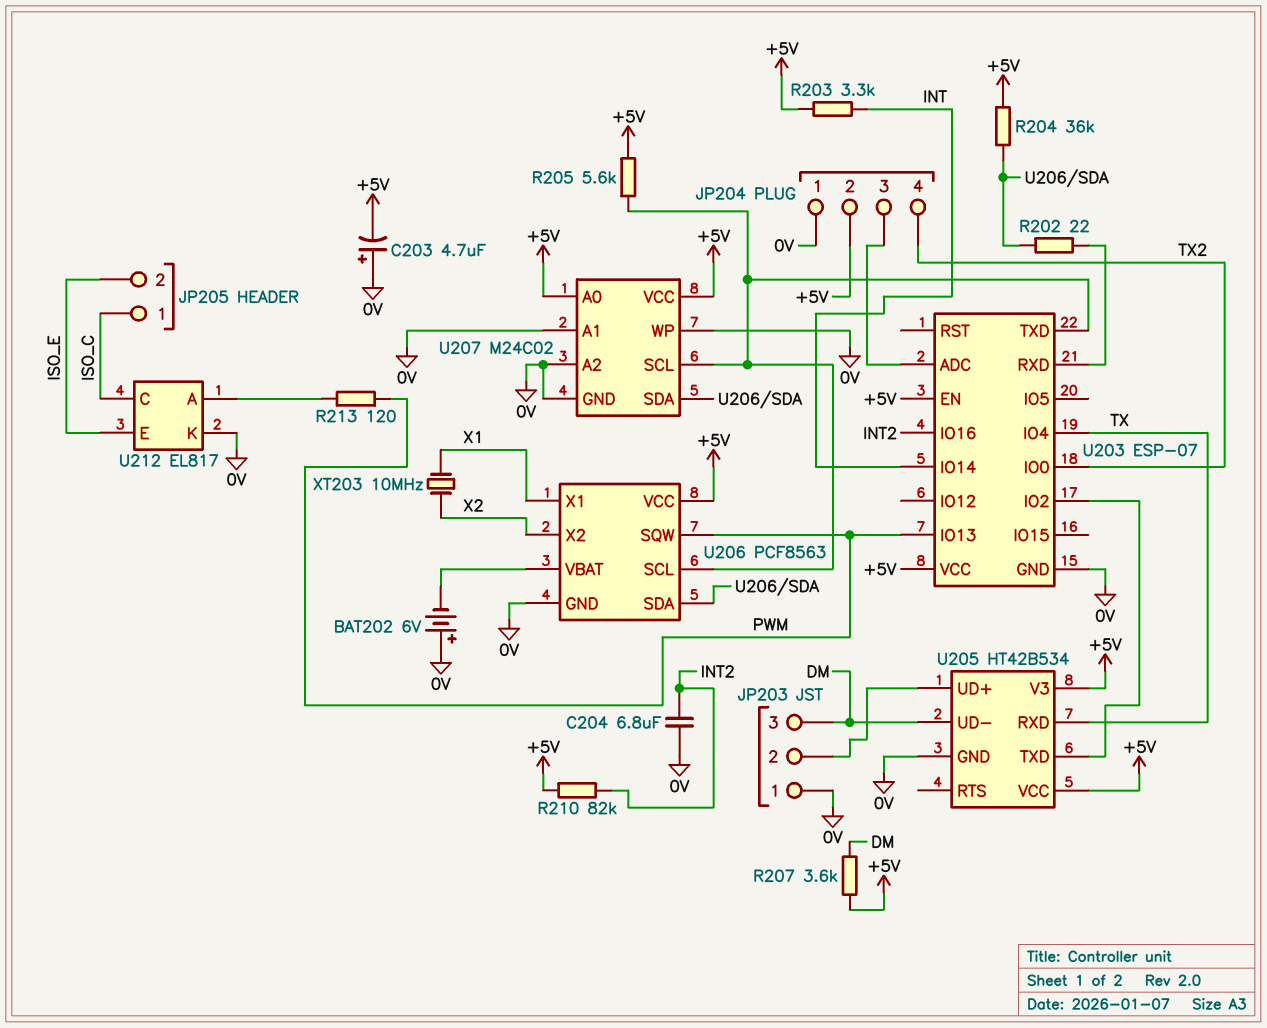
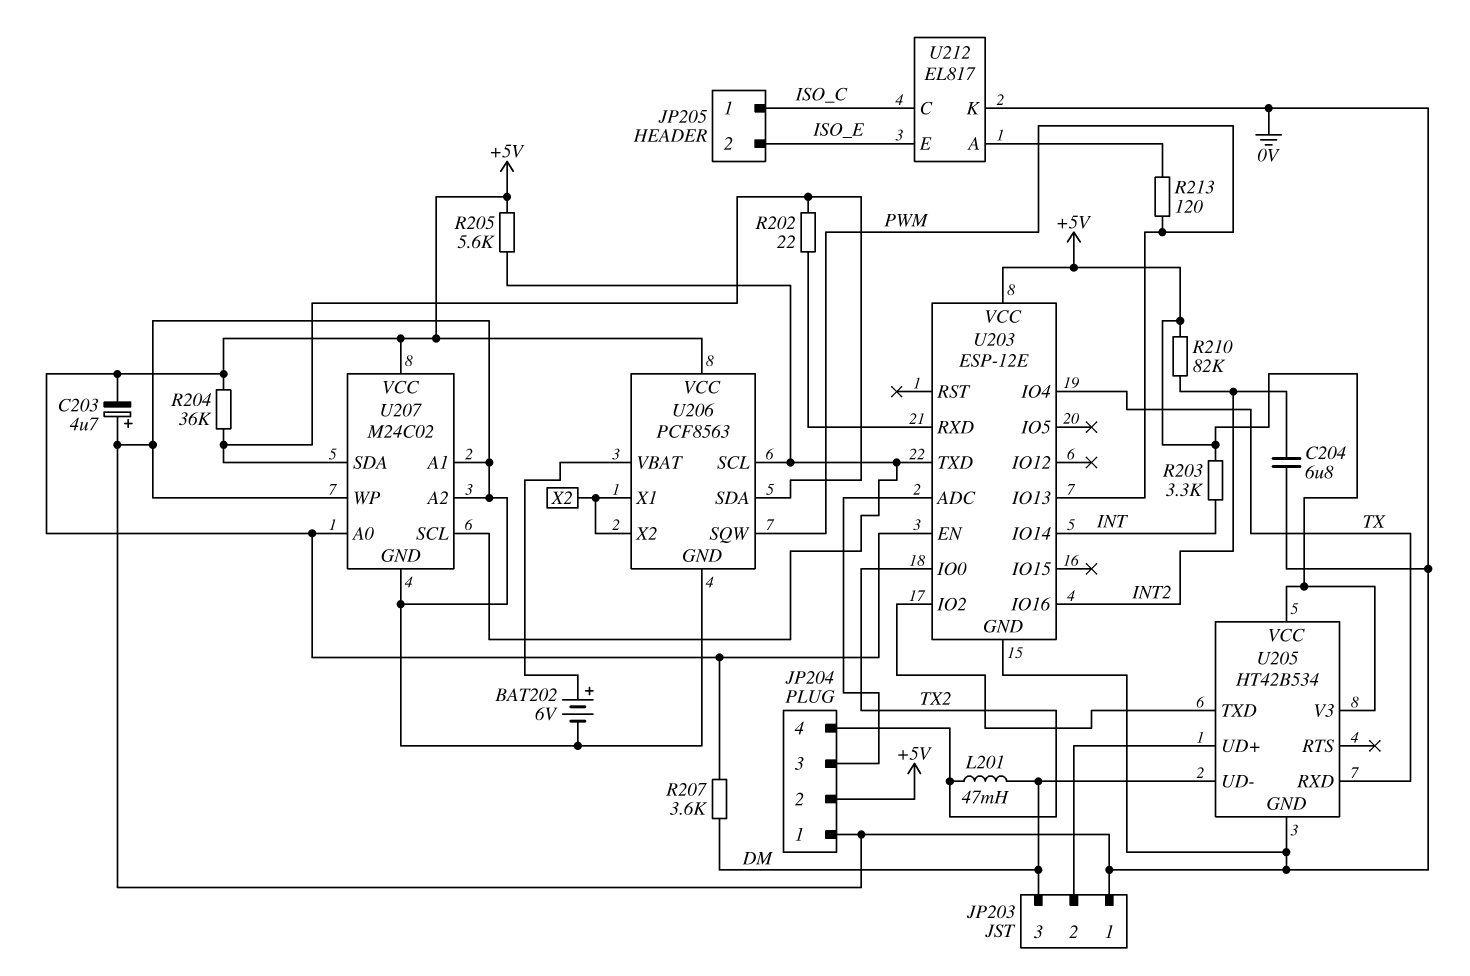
BAT202: 6V (plus 0V, minus U206/VBAT) -> 6V (plus U206/VBAT, minus 0V)
L201: none -> 47mH (DM, TX2)
U203: ESP-07 -> ESP-12E
U206 pin X1: X1 -> X2
XT203: 10MHz (X1, X2) -> none

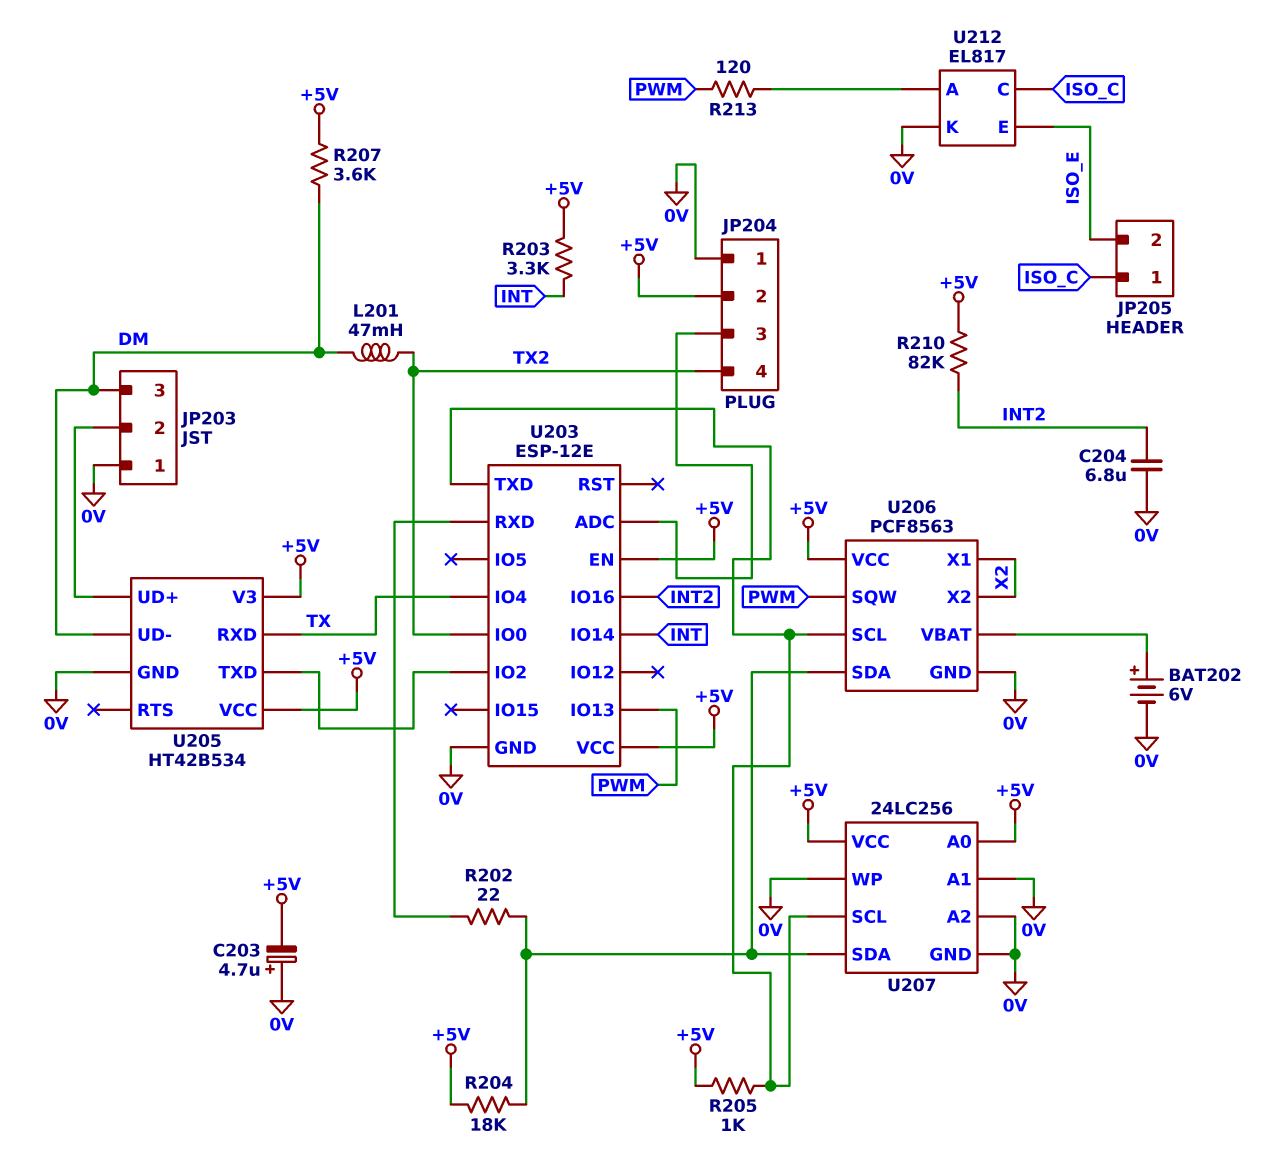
R204: 36k (+5V, U206/SDA) -> 18k (+5V, U206/SDA)
R205: 5.6k (+5V, U203/TXD) -> 1k (+5V, U203/TXD)
U207: M24C02 -> 24LC256

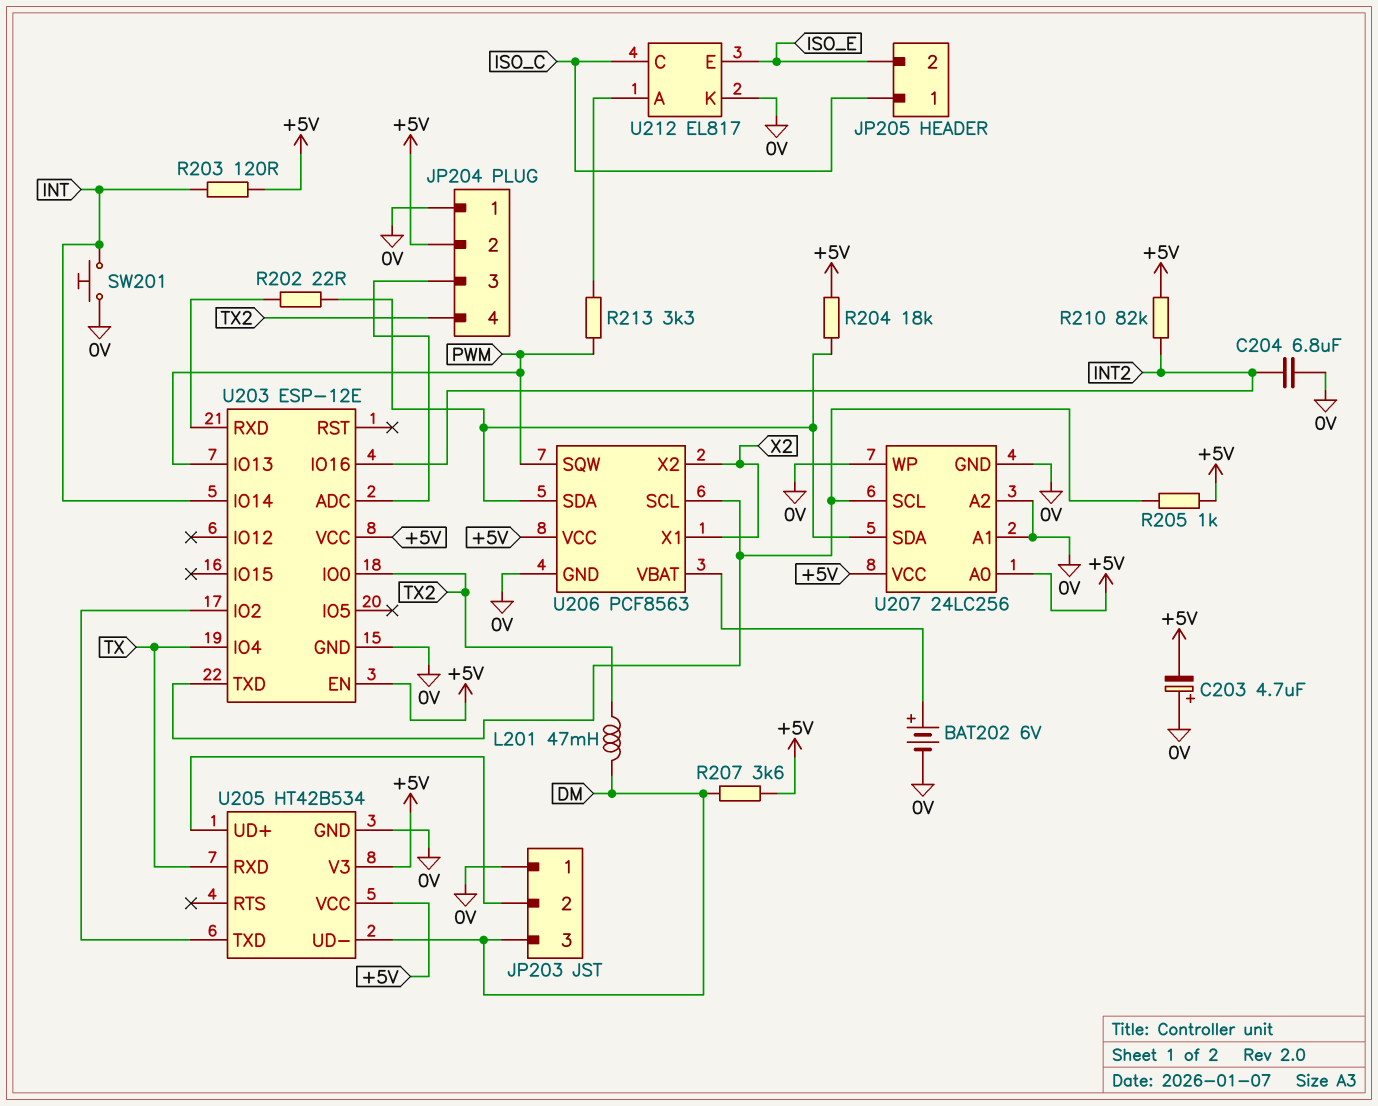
R203: 3.3k (+5V, INT) -> 120 (+5V, INT)
R213: 120 (PWM, U212/A) -> 3.3k (PWM, U212/A)
SW201: none -> button (0V, INT)

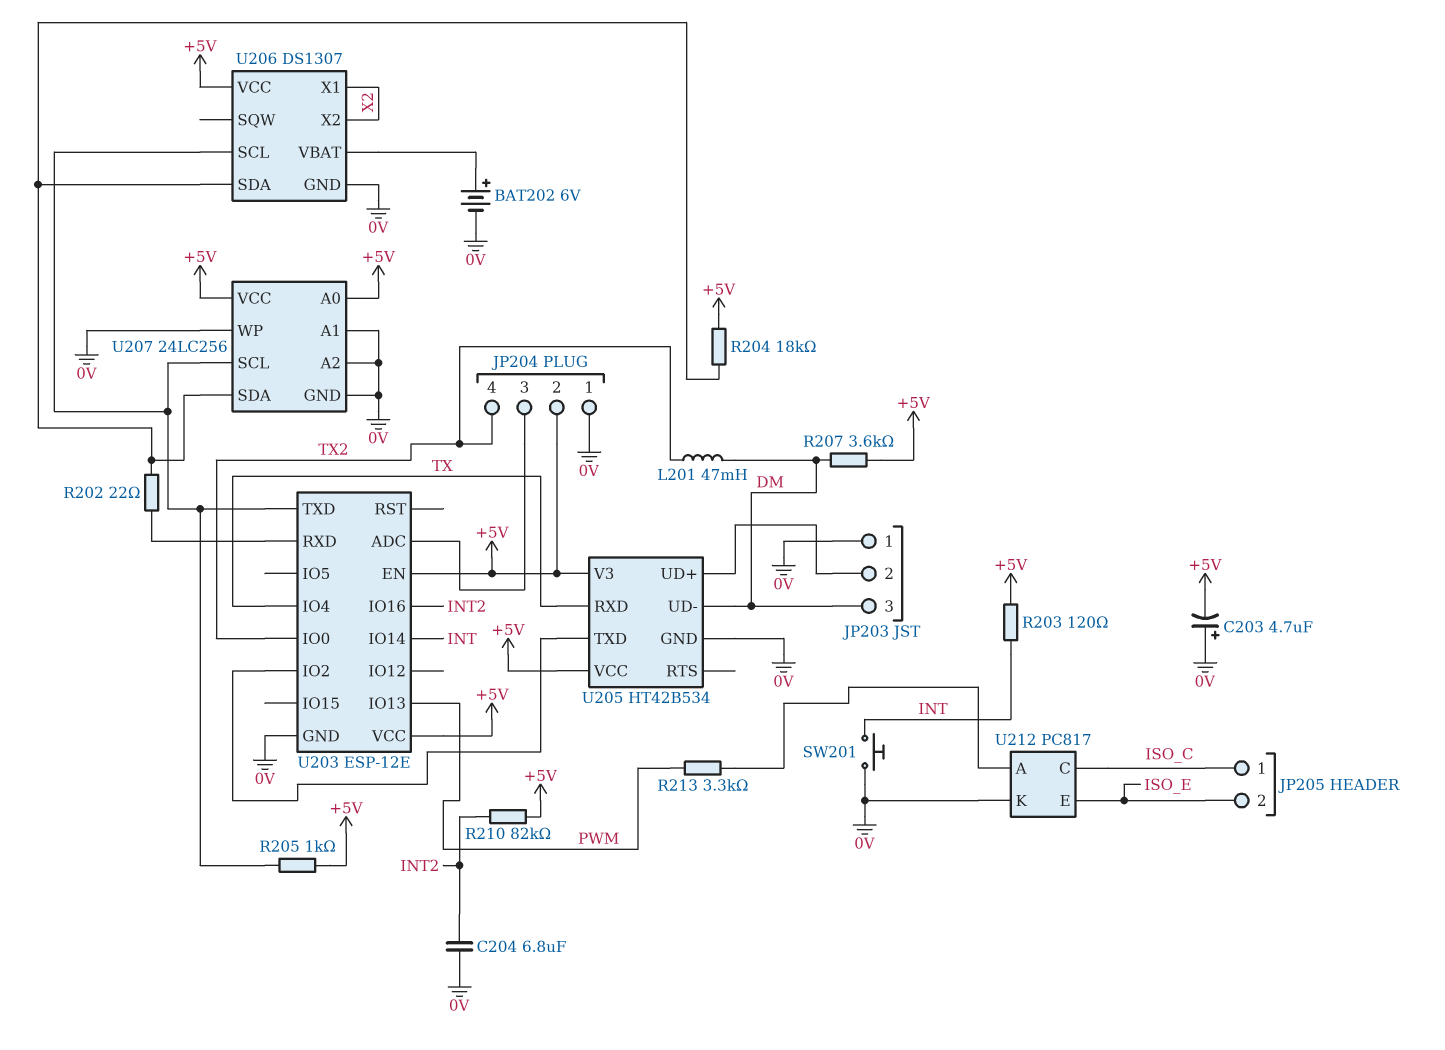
U206: PCF8563 -> DS1307
U206 pin SQW: PWM -> none
U212: EL817 -> PC817

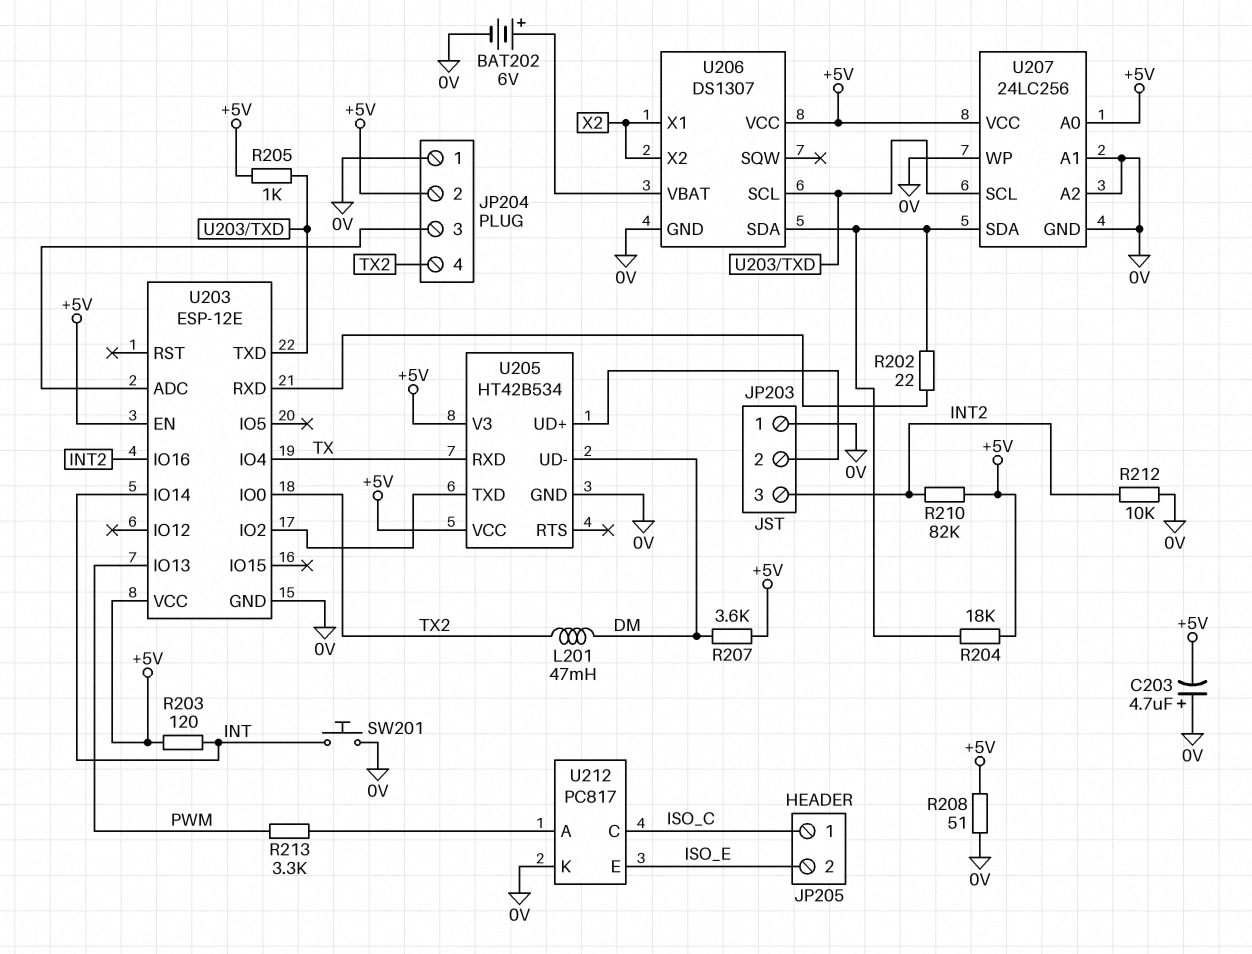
C204: 6.8uF (0V, INT2) -> none
JP203 pin 3: DM -> INT2
R208: none -> 51 (+5V, 0V)
R212: none -> 10k (0V, INT2)

